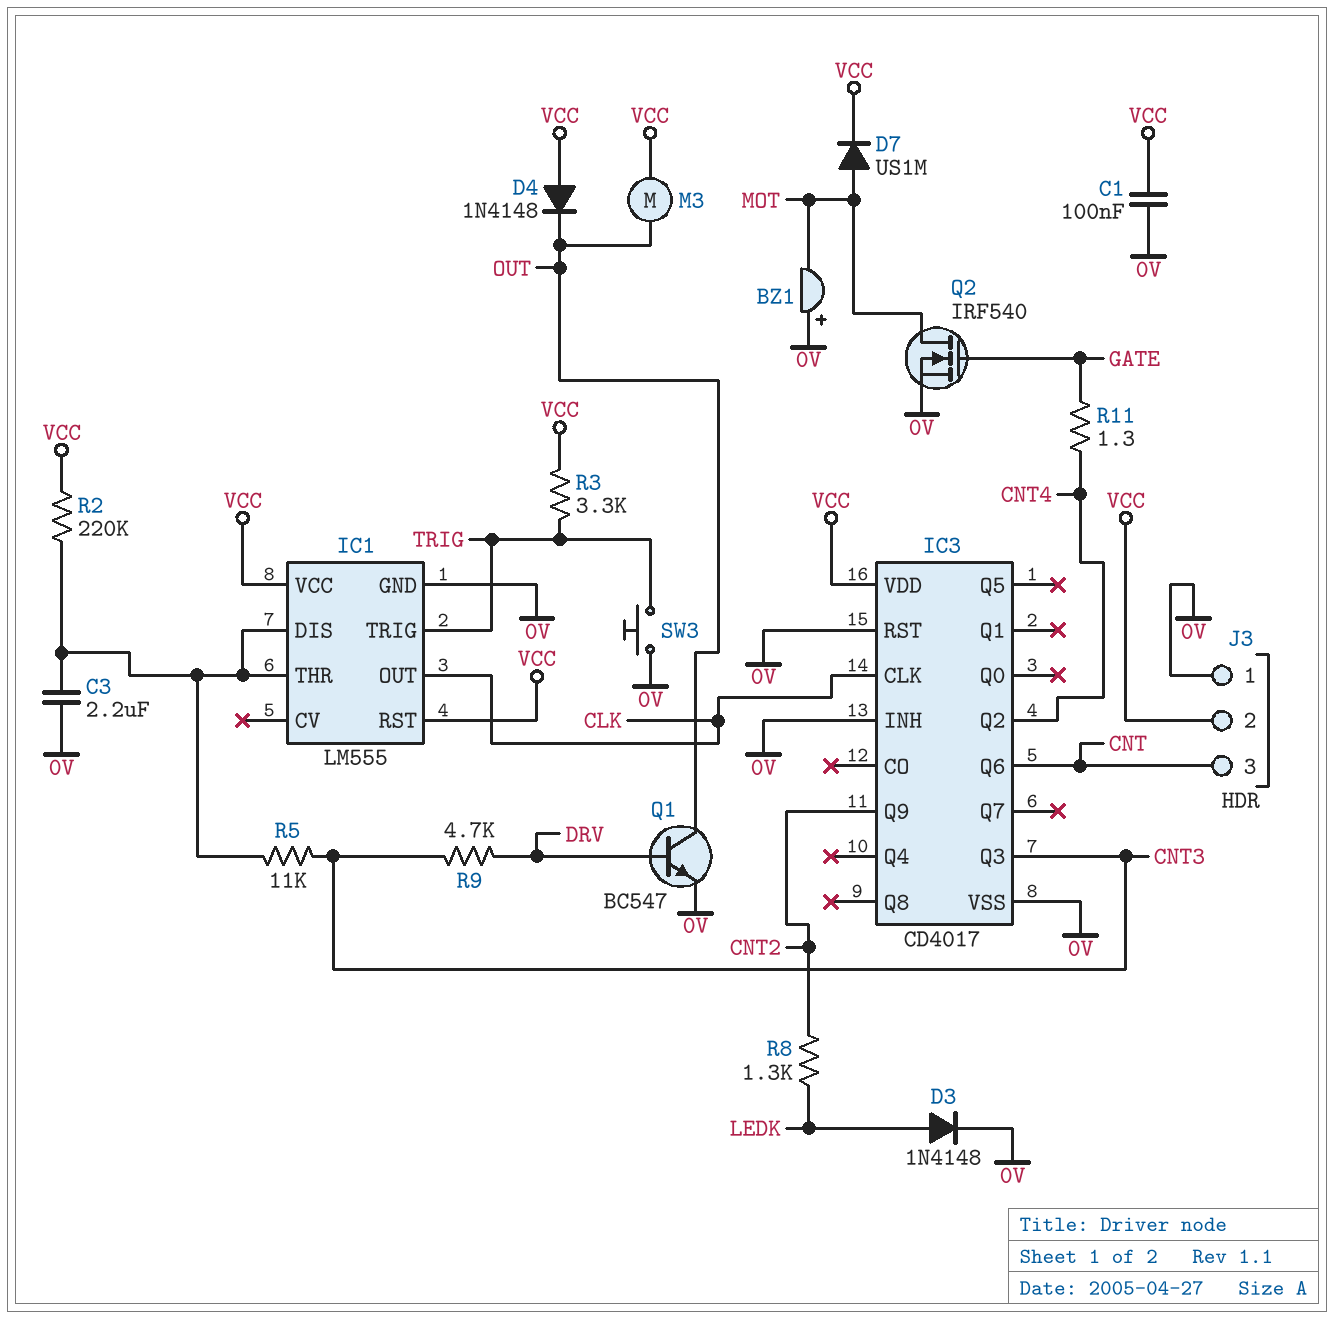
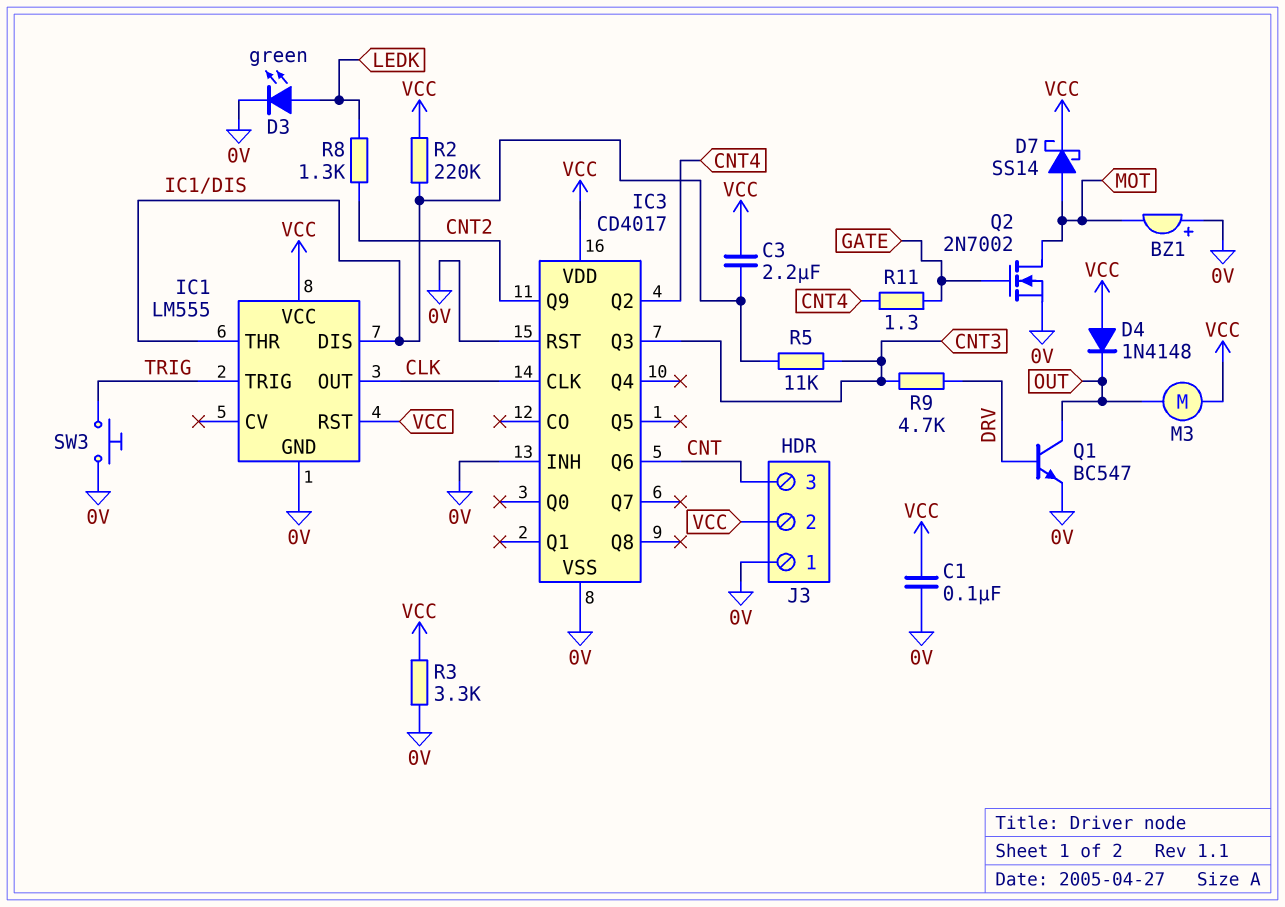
C3: 2.2uF (0V, IC1/DIS) -> 2.2uF (IC1/DIS, VCC)
D3: diode 1N4148 (A LEDK, K 0V) -> LED green (A LEDK, K 0V)
D7: diode US1M (A MOT, K VCC) -> schottky SS14 (A MOT, K VCC)
Q2: NMOS IRF540 (G GATE, D MOT, S 0V) -> NMOS 2N7002 (G GATE, D MOT, S 0V)
R3: 3.3k (TRIG, VCC) -> 3.3k (0V, VCC)

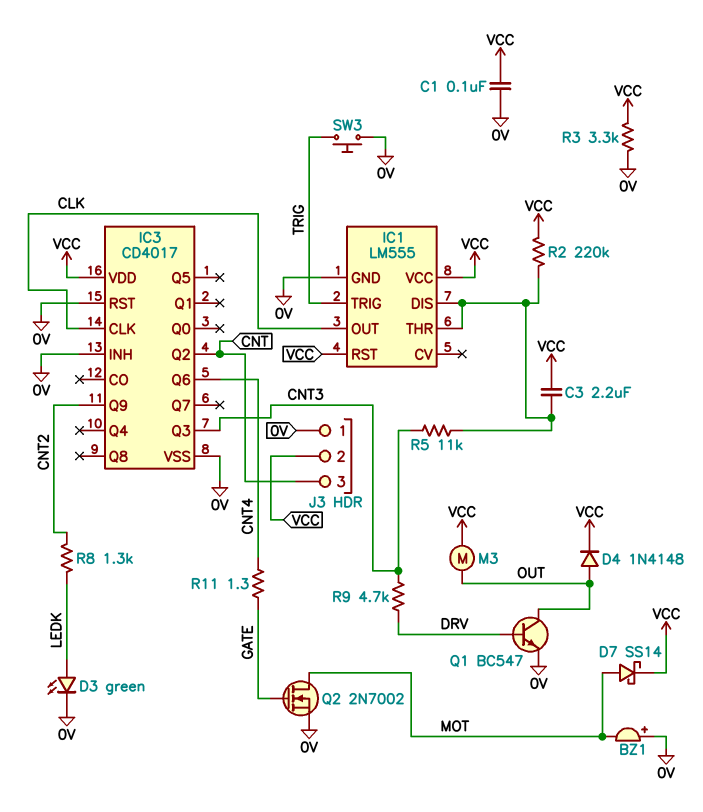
D4: diode 1N4148 (A VCC, K OUT) -> diode 1N4148 (A OUT, K VCC)
IC3 pin Q2: CNT4 -> CNT
IC3 pin Q6: CNT -> CNT4

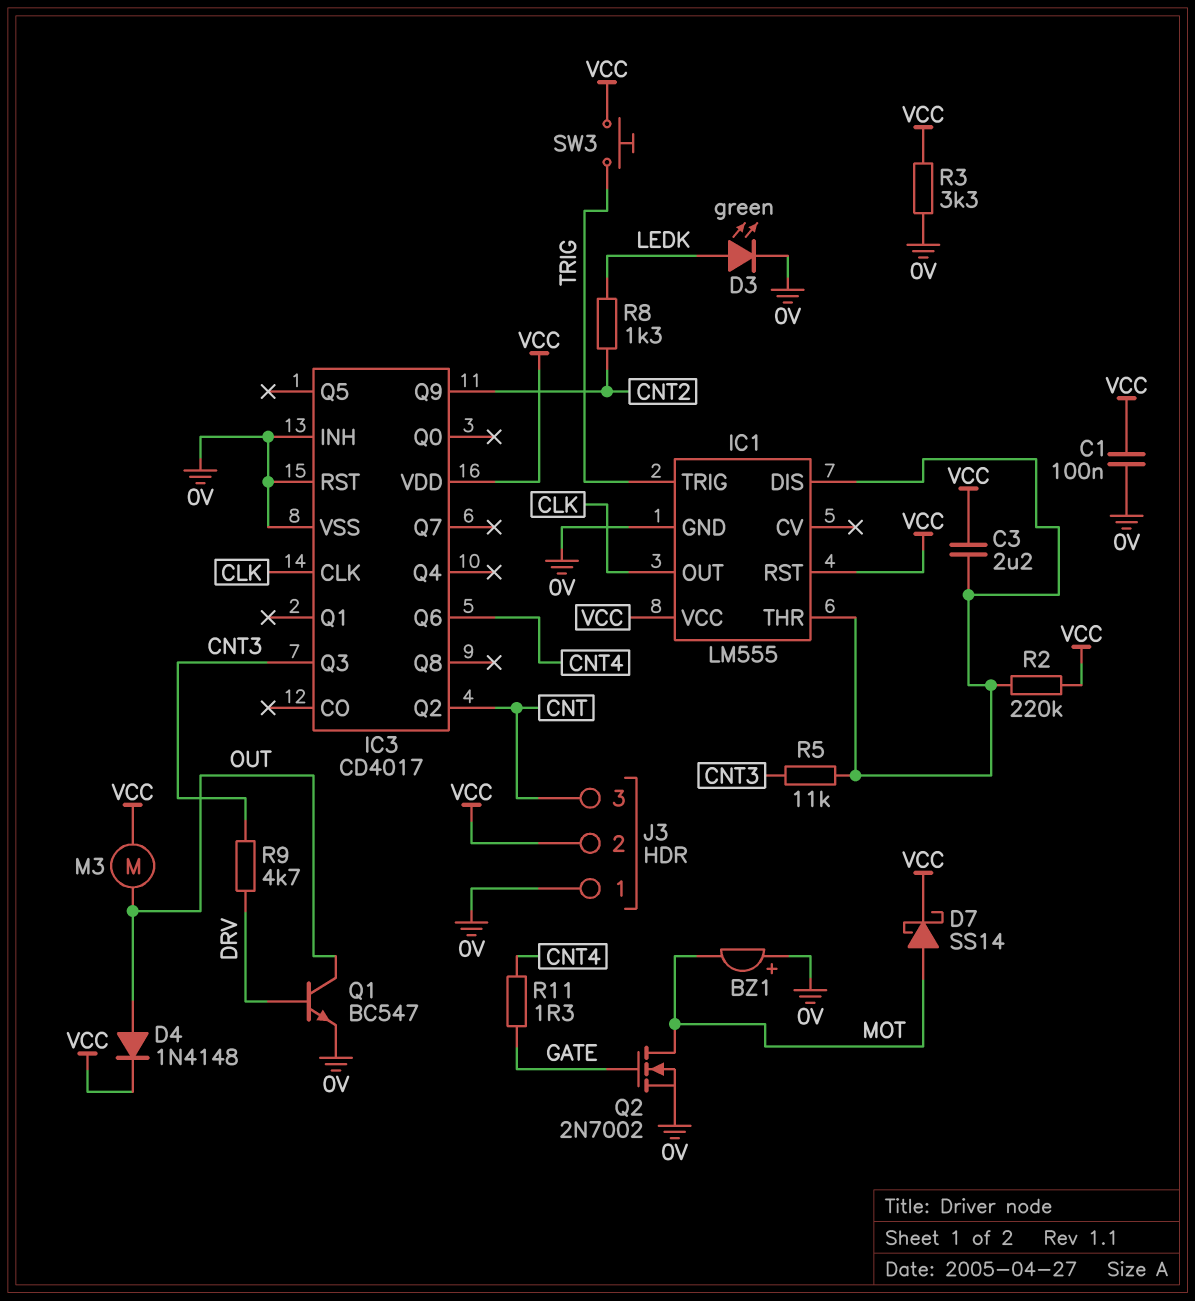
SW3: button (0V, TRIG) -> button (TRIG, VCC)

